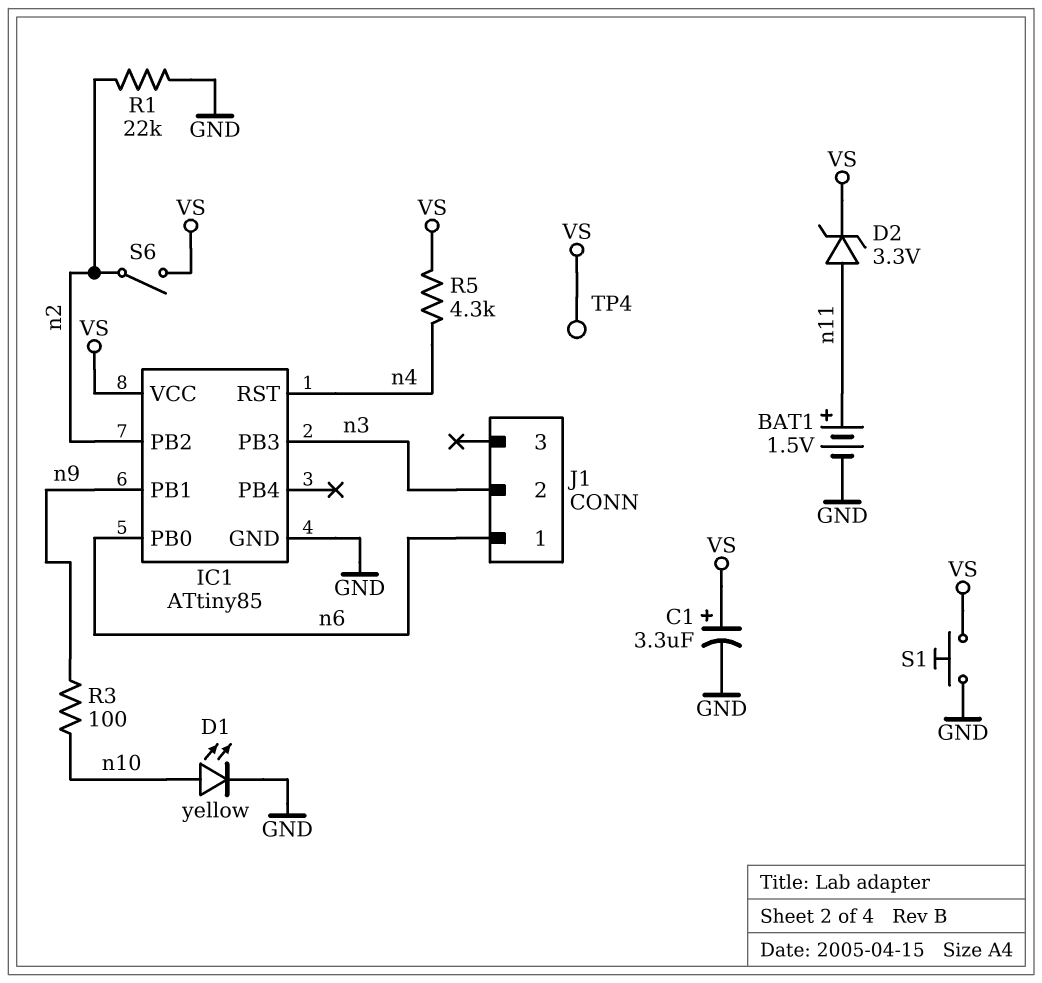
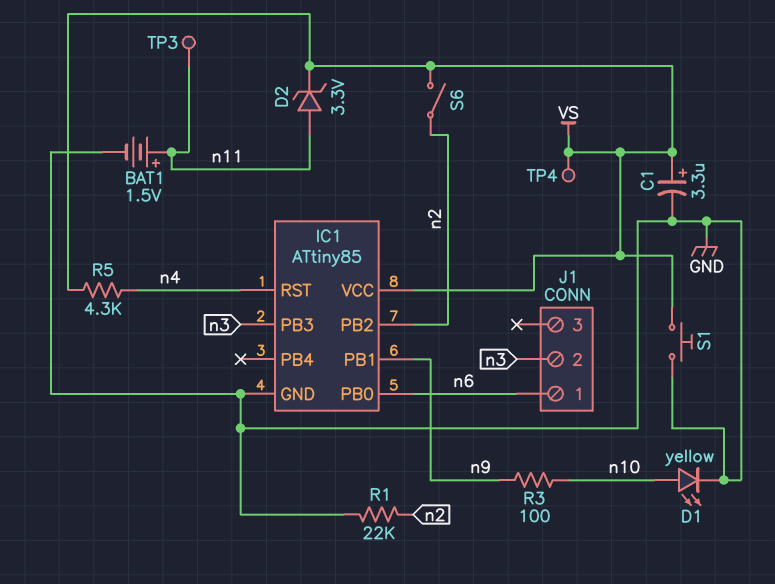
TP3: none -> test point (n11)

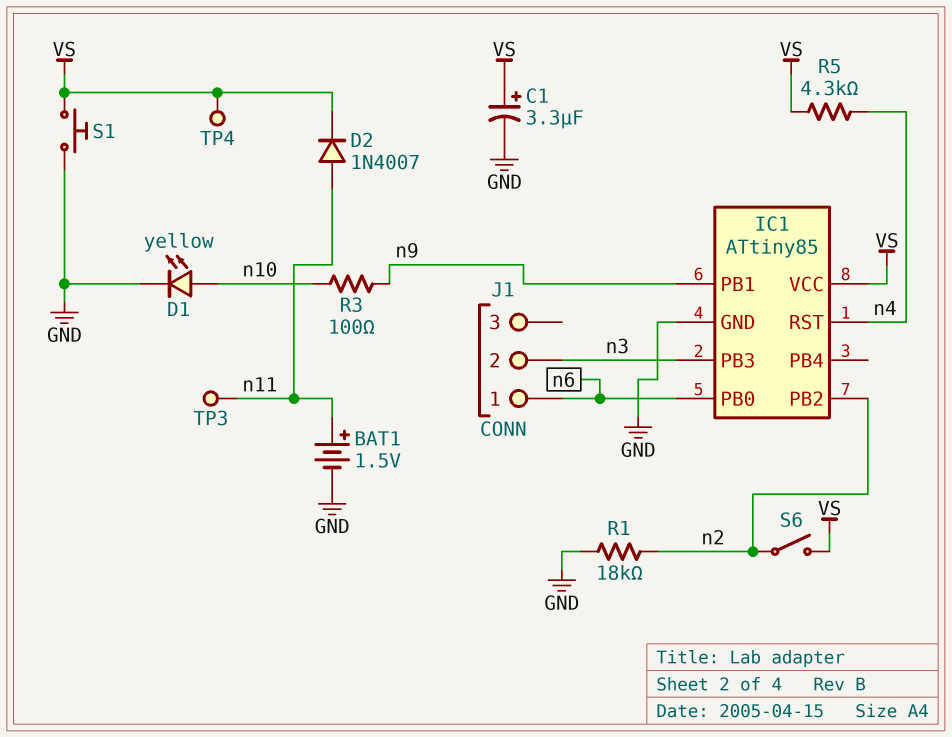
D2: zener 3.3V (A n11, K VS) -> diode 1N4007 (A n11, K VS)
R1: 22k (GND, n2) -> 18k (GND, n2)

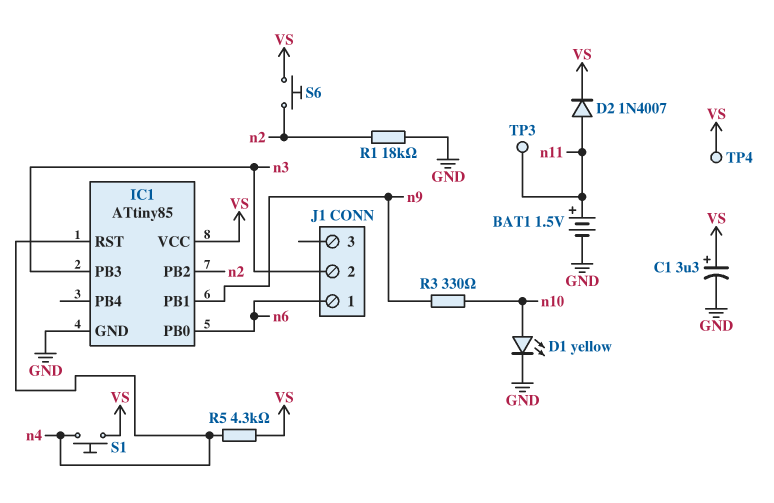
R3: 100 (n9, n10) -> 330 (n9, n10)
S1: button (GND, VS) -> button (VS, n4)
S6: switch (VS, n2) -> button (VS, n2)

